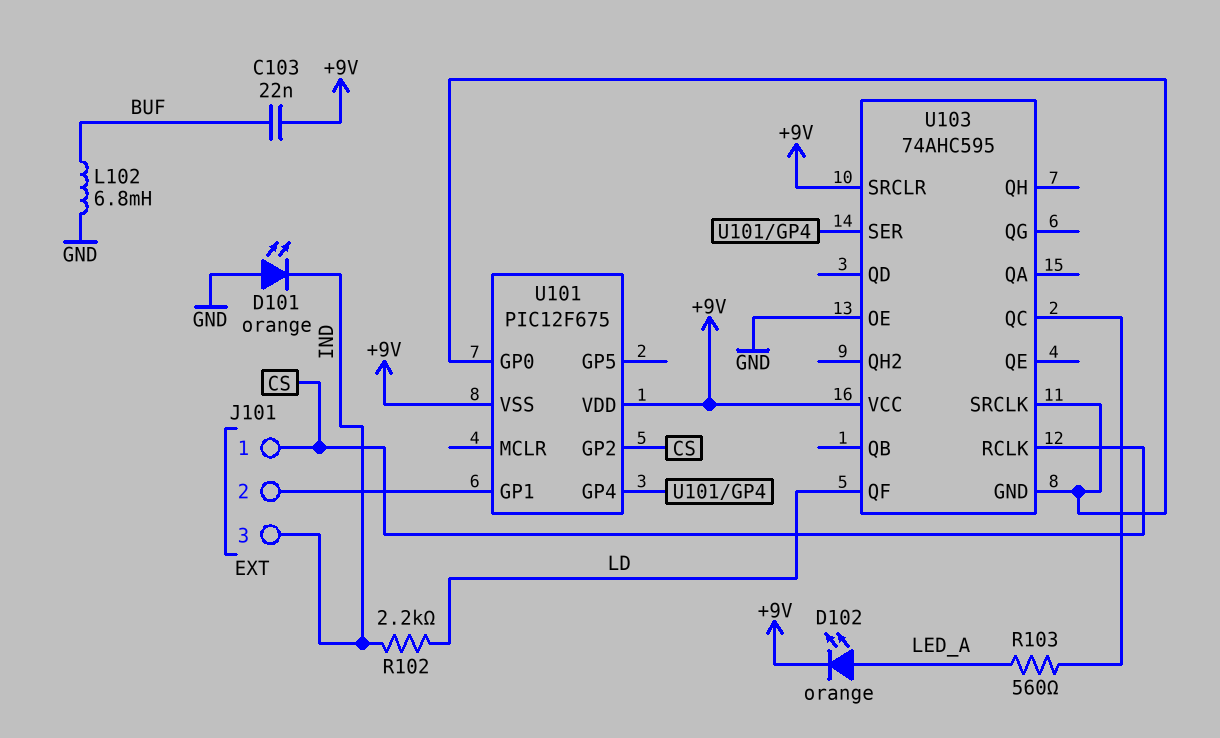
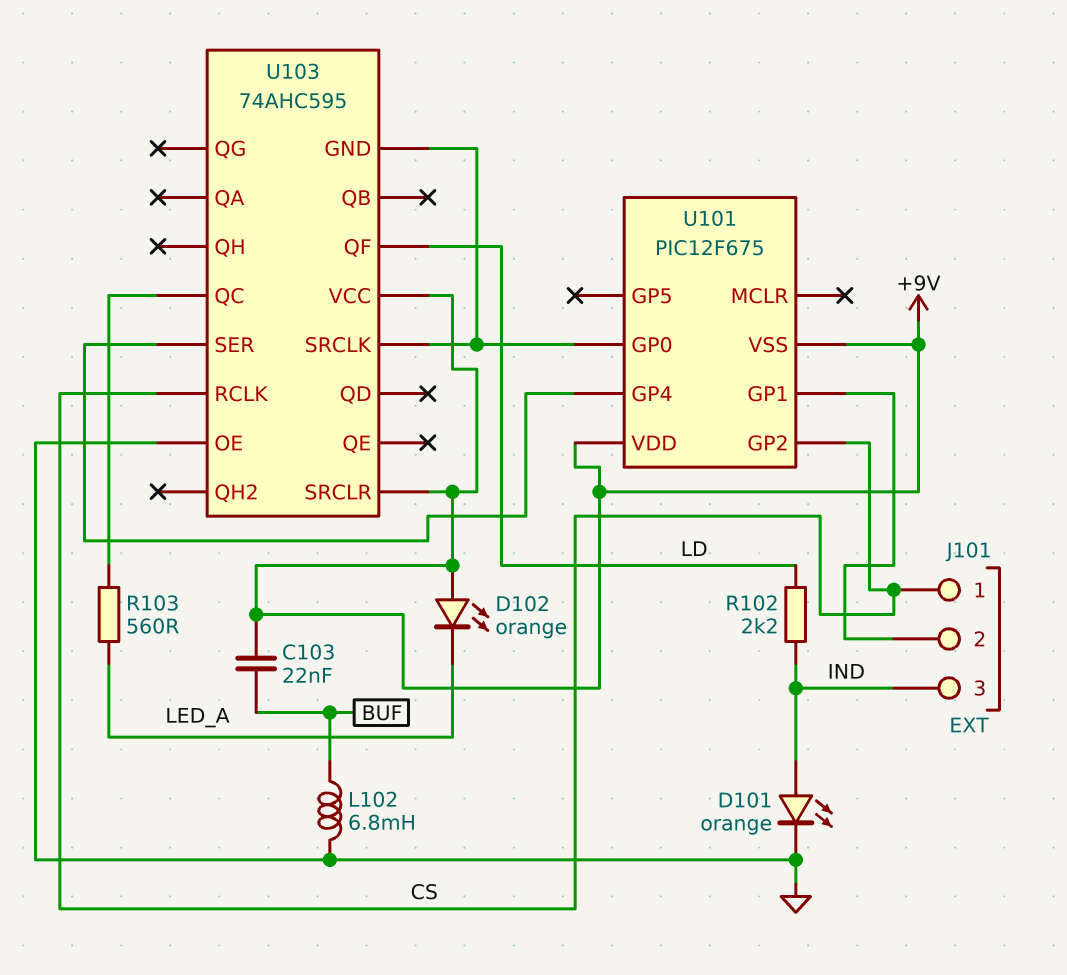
D101: LED orange (A GND, K IND) -> LED orange (A IND, K GND)
D102: LED orange (A LED_A, K +9V) -> LED orange (A +9V, K LED_A)

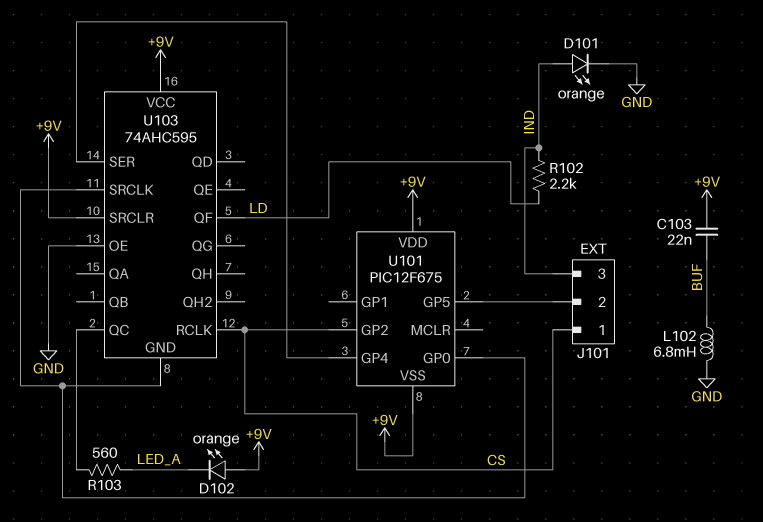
U101 pin GP1: J101/2 -> none
U101 pin GP5: none -> J101/2

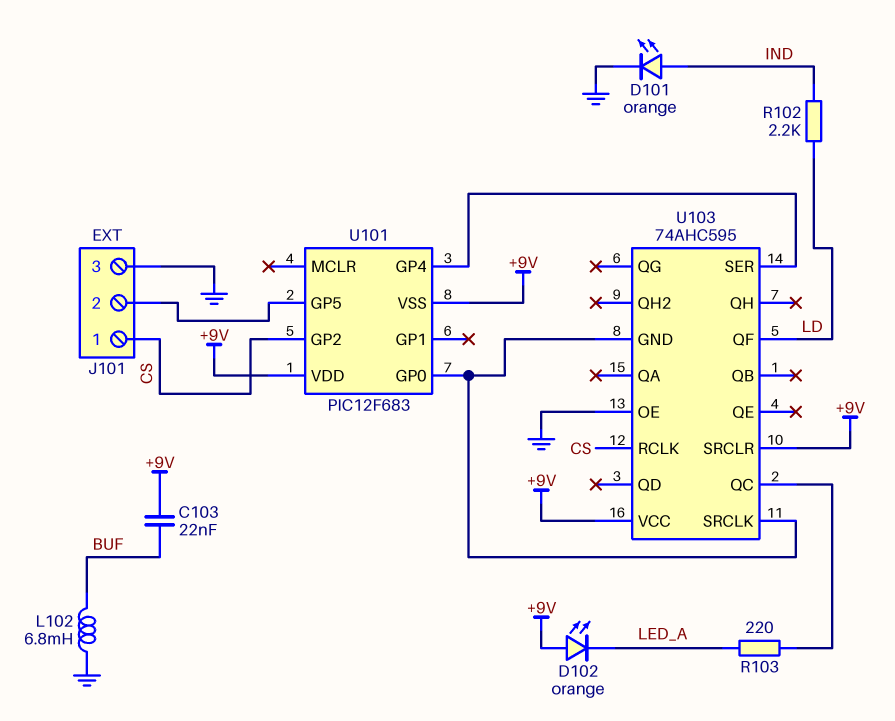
J101 pin 3: IND -> GND
R103: 560 (LED_A, U103/QC) -> 220 (LED_A, U103/QC)
U101: PIC12F675 -> PIC12F683

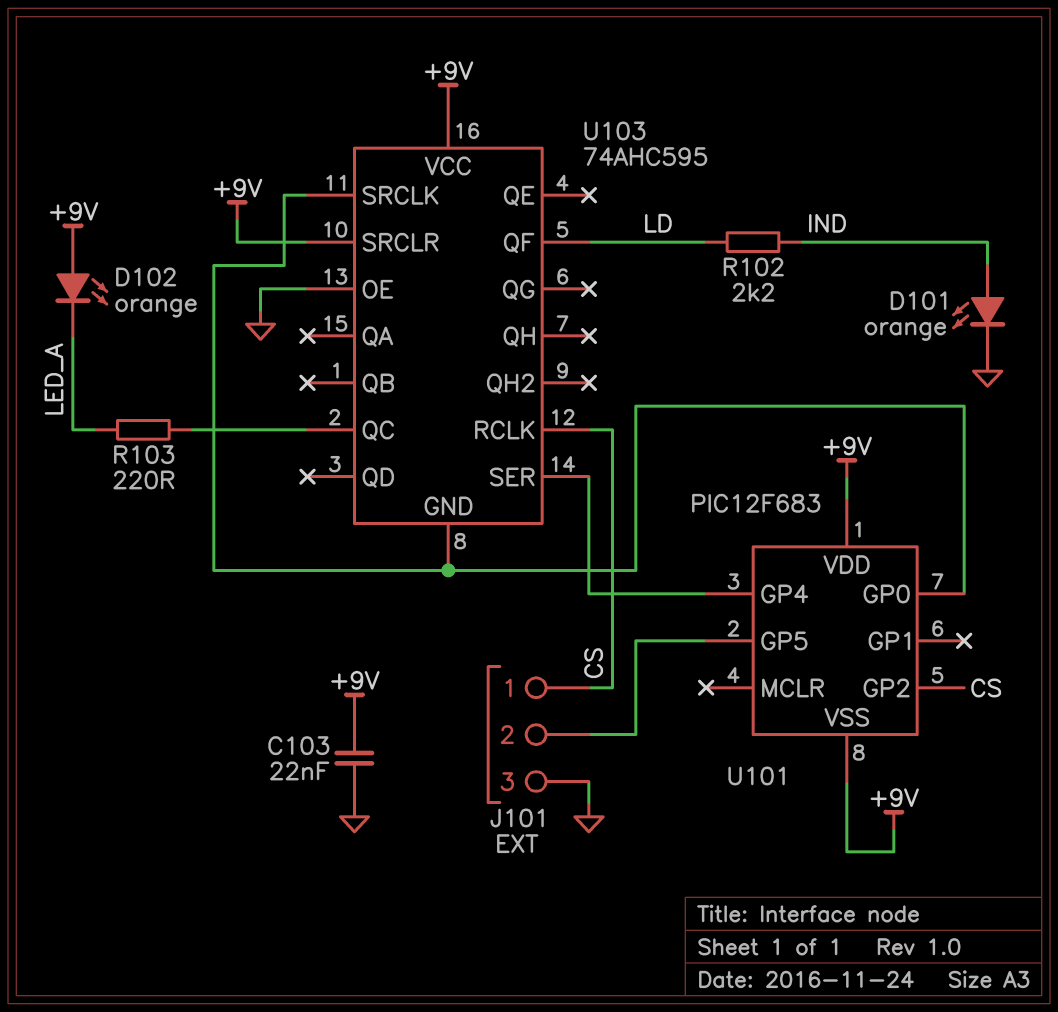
C103: 22nF (+9V, BUF) -> 22nF (+9V, GND)
L102: 6.8mH (BUF, GND) -> none

